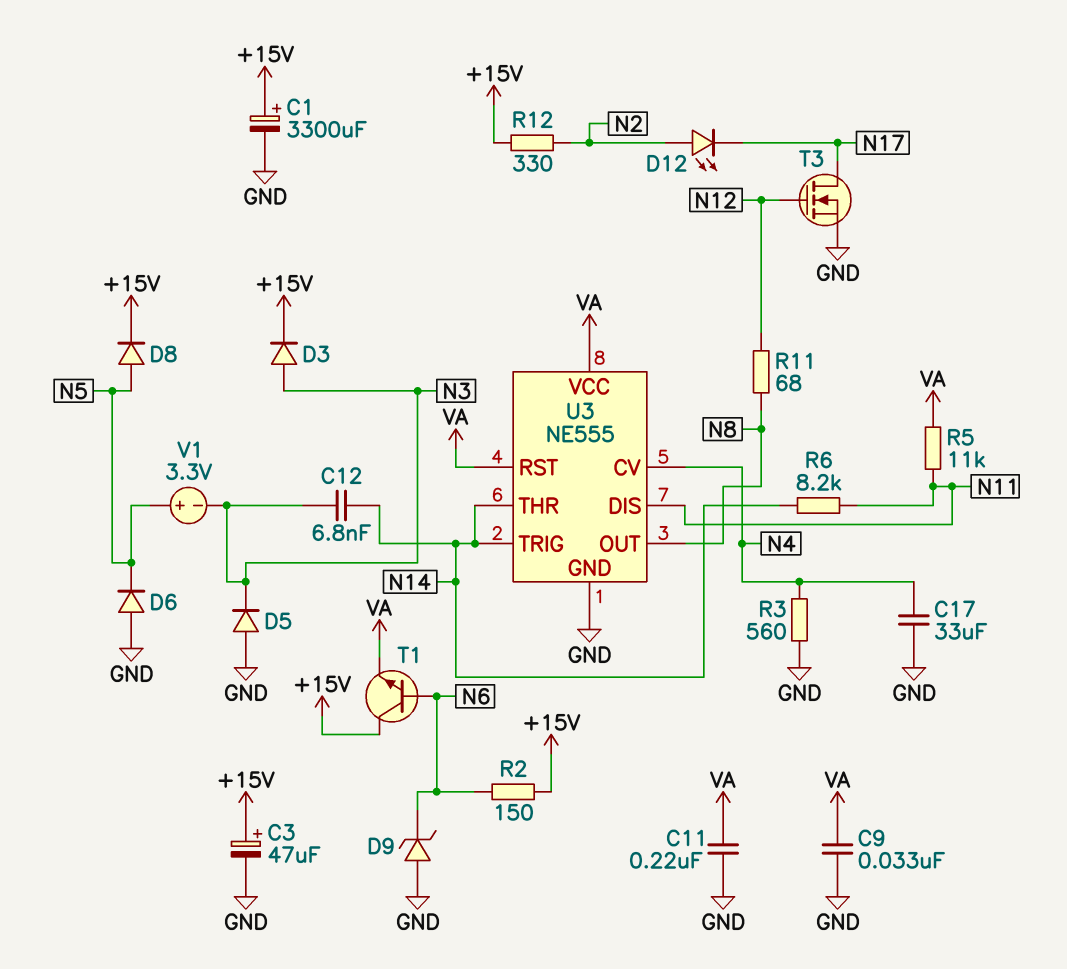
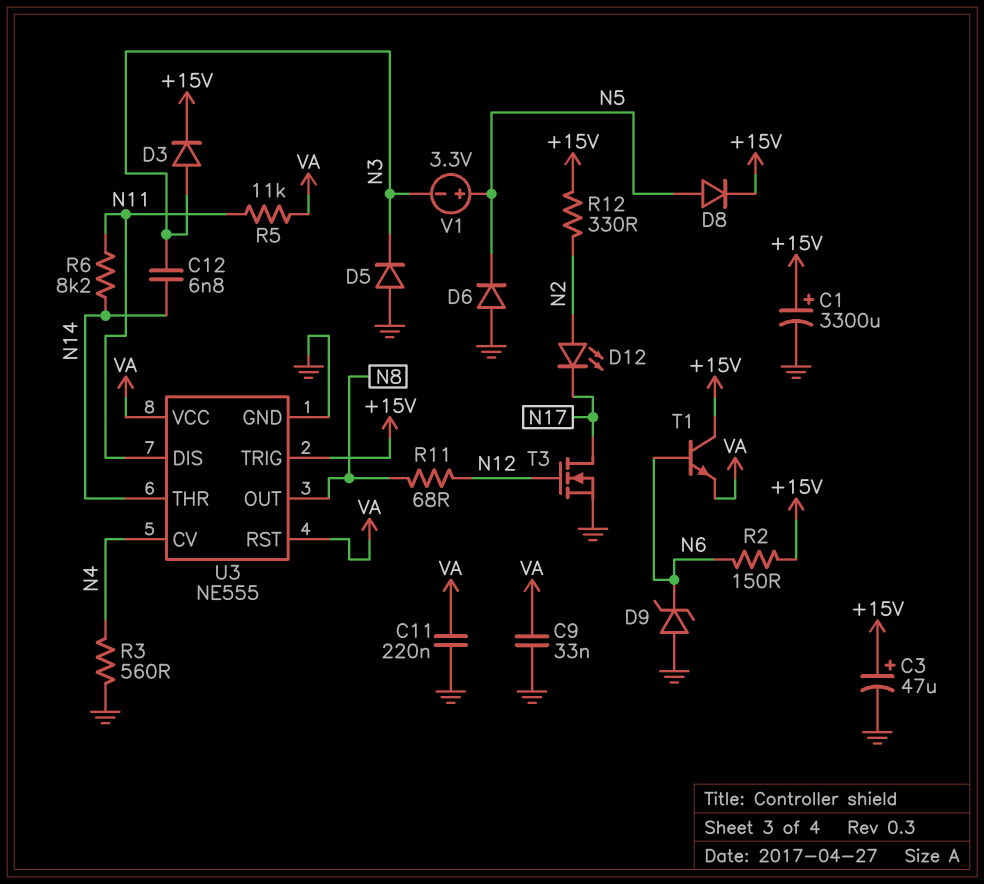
C17: 33uF (GND, N4) -> none
U3 pin TRIG: N14 -> +15V

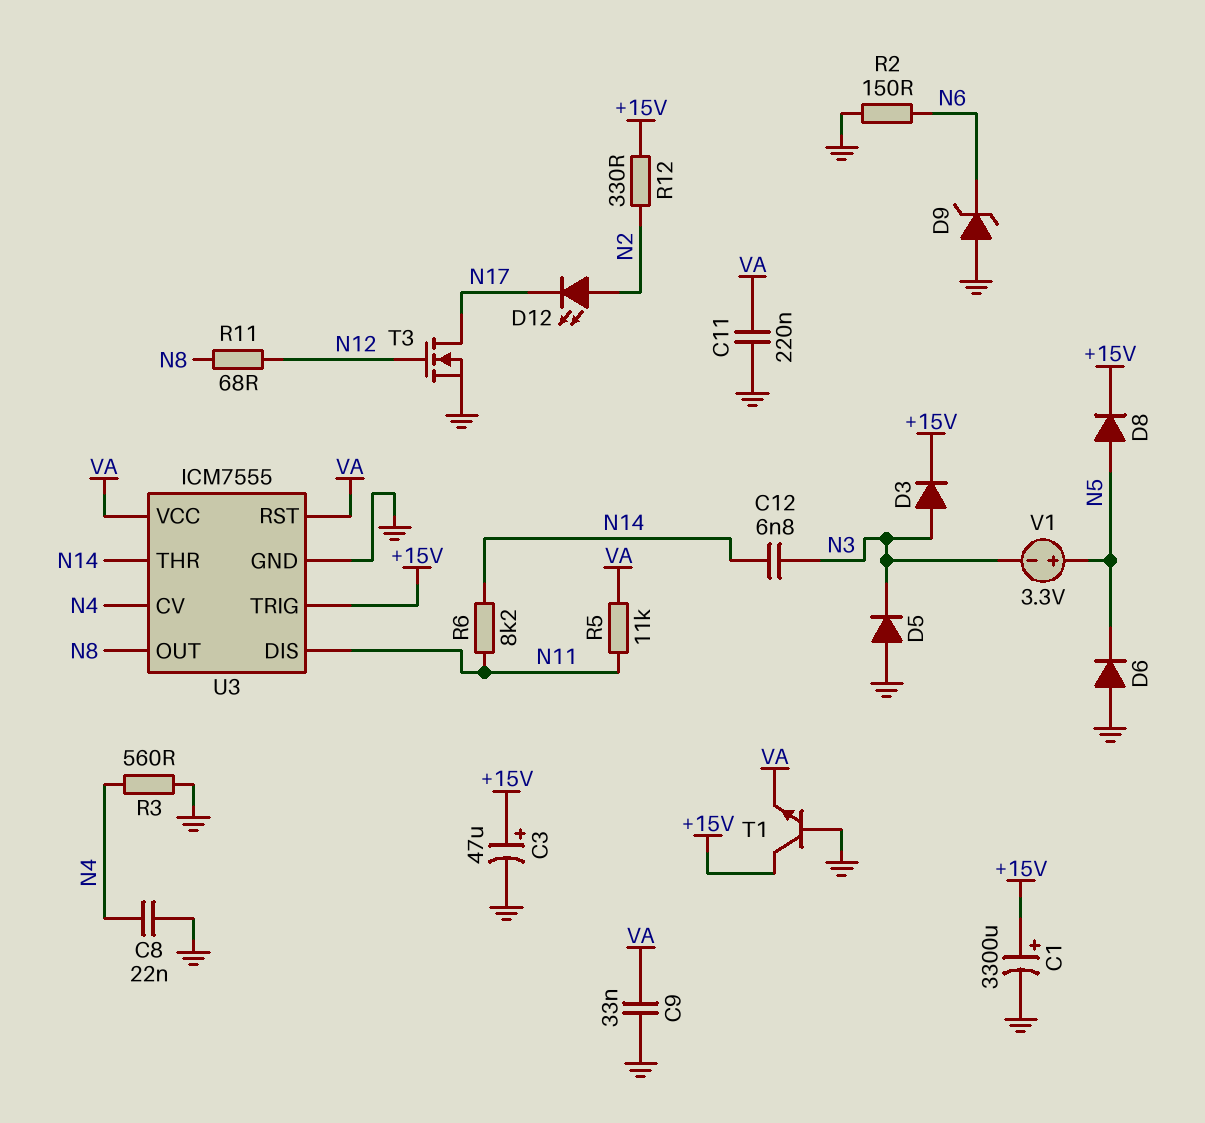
C8: none -> 22nF (GND, N4)
R2: 150 (+15V, N6) -> 150 (GND, N6)
T1: NPN (B N6, C +15V, E VA) -> NPN (B GND, C +15V, E VA)
U3: NE555 -> ICM7555

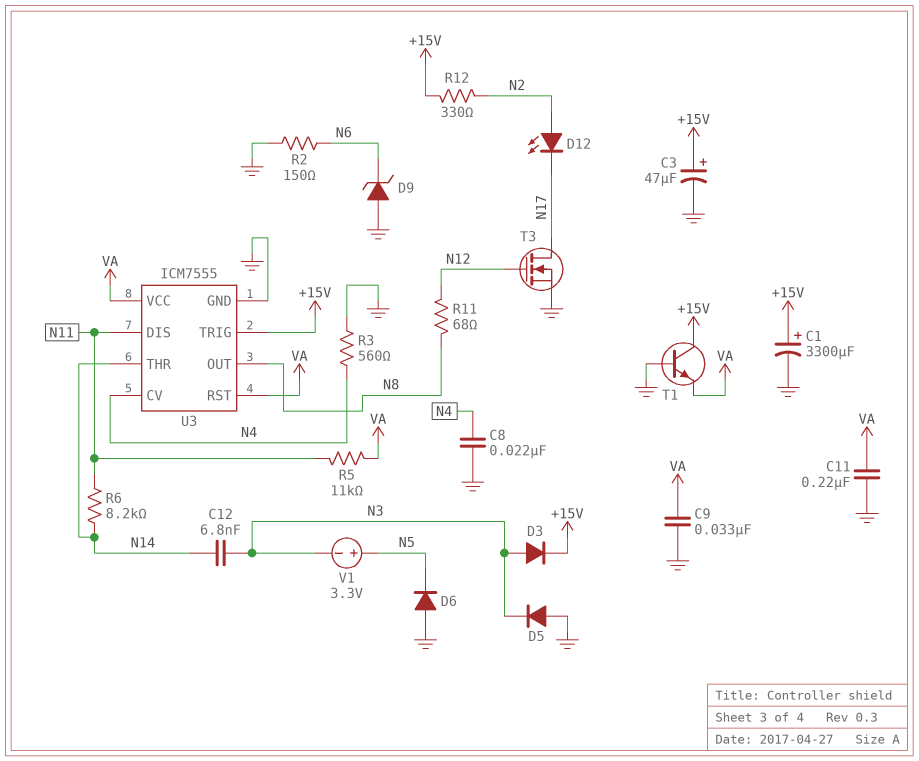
D8: diode (A N5, K +15V) -> none

